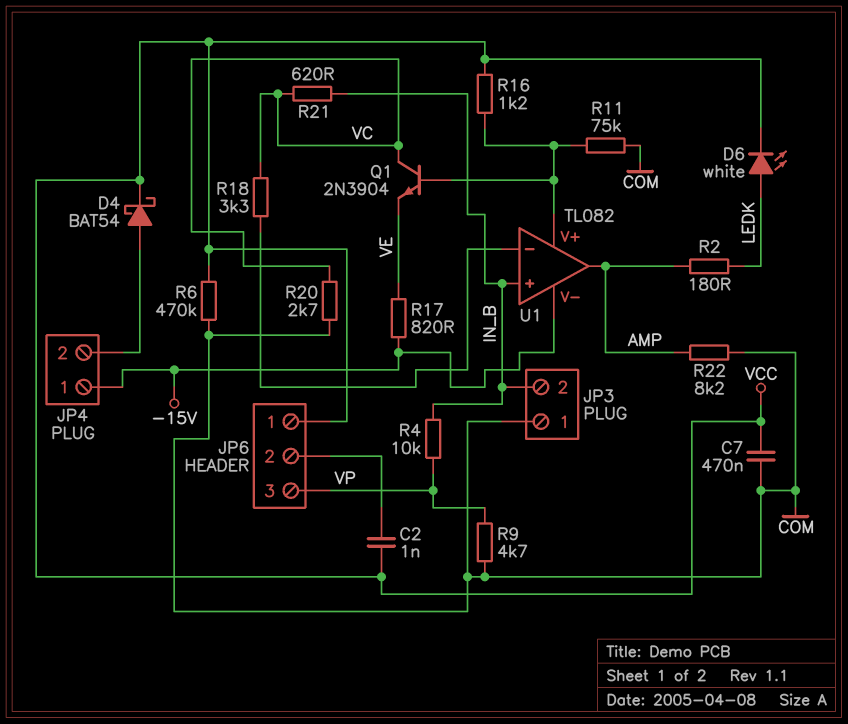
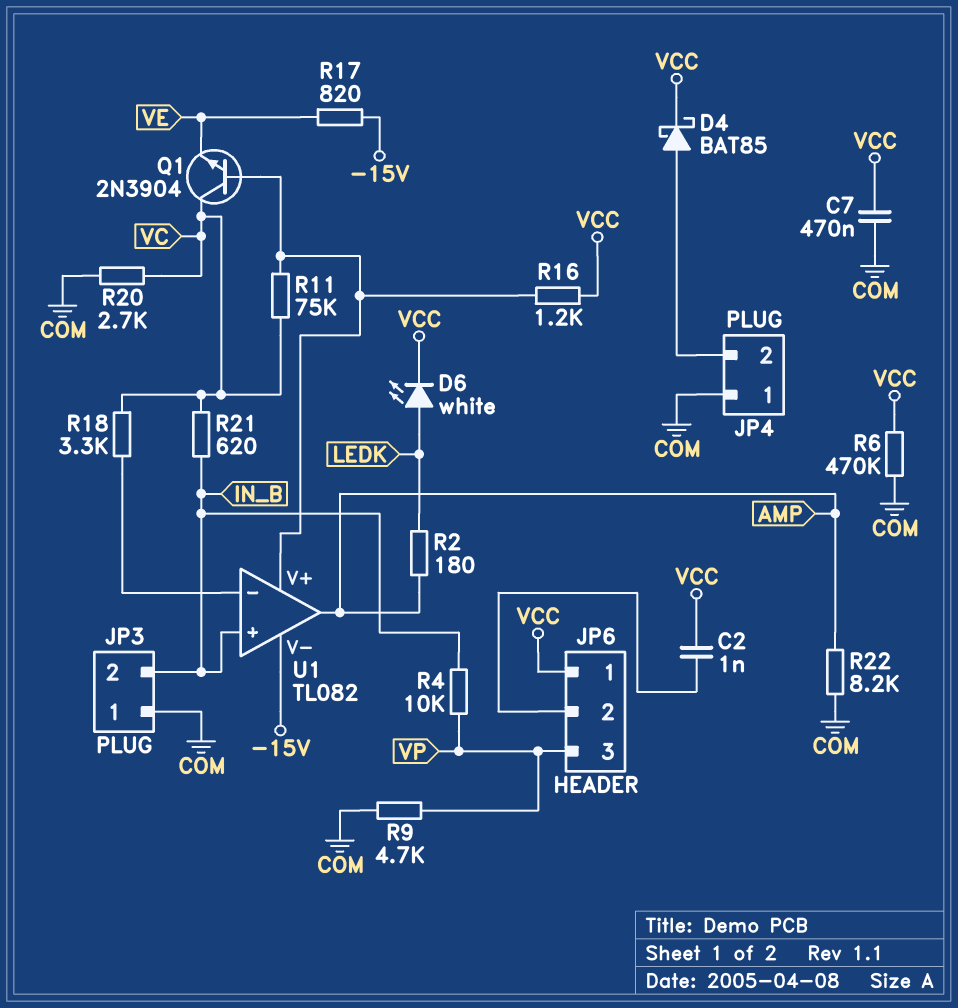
D4: schottky BAT54 (A JP4/2, K VCC) -> schottky BAT85 (A JP4/2, K VCC)
JP4 pin 1: -15V -> COM
R11: 75k (COM, U1/V+) -> 75k (U1/V+, VC)

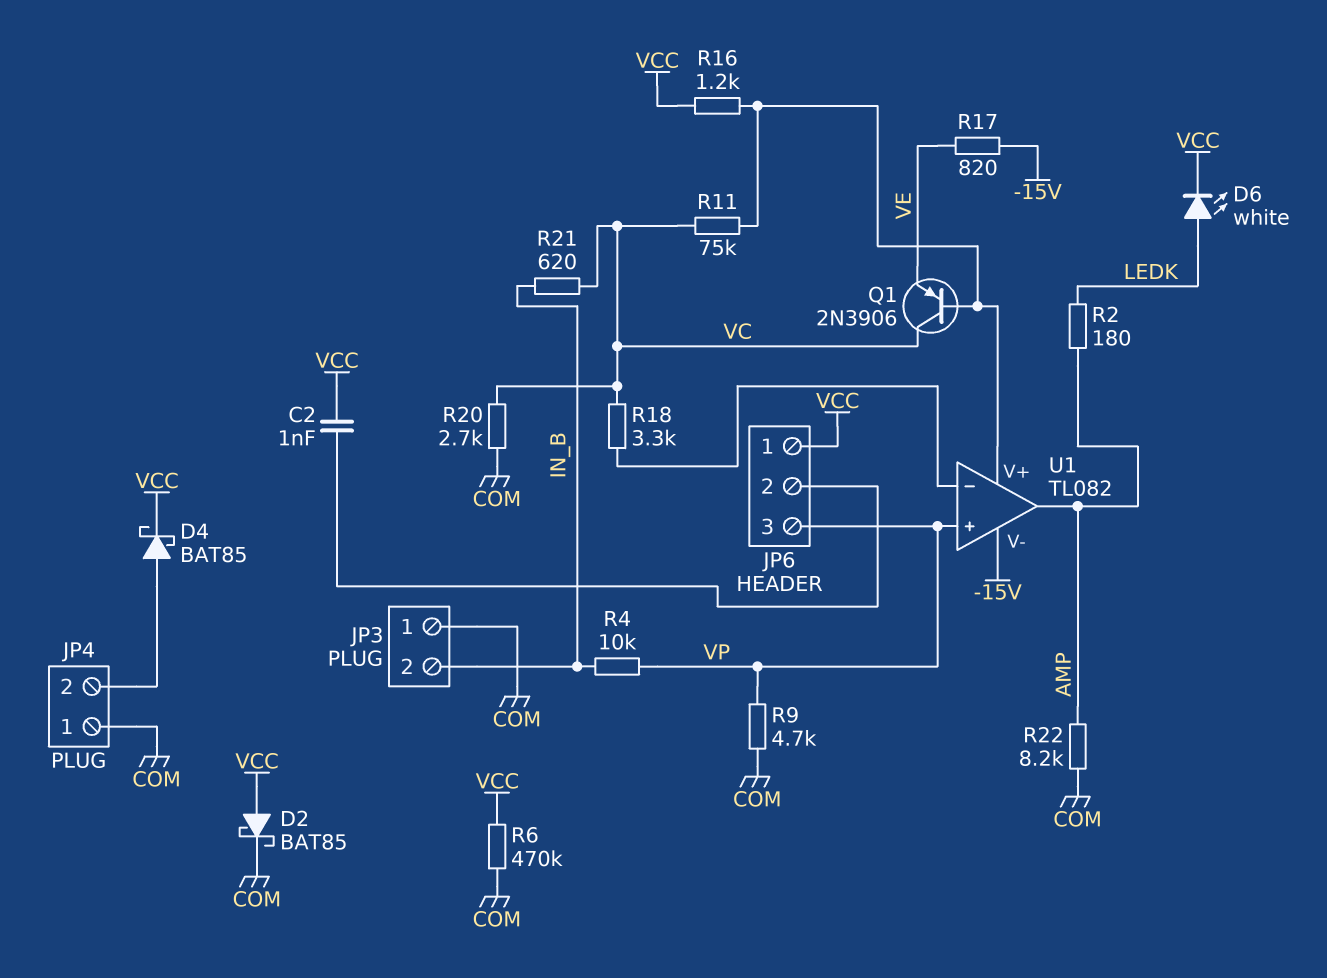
C7: 470nF (COM, VCC) -> none
D2: none -> schottky BAT85 (A VCC, K COM)
Q1: NPN 2N3904 (B U1/V+, C VC, E VE) -> PNP 2N3906 (B U1/V+, C VC, E VE)
U1 pin in+: IN_B -> VP

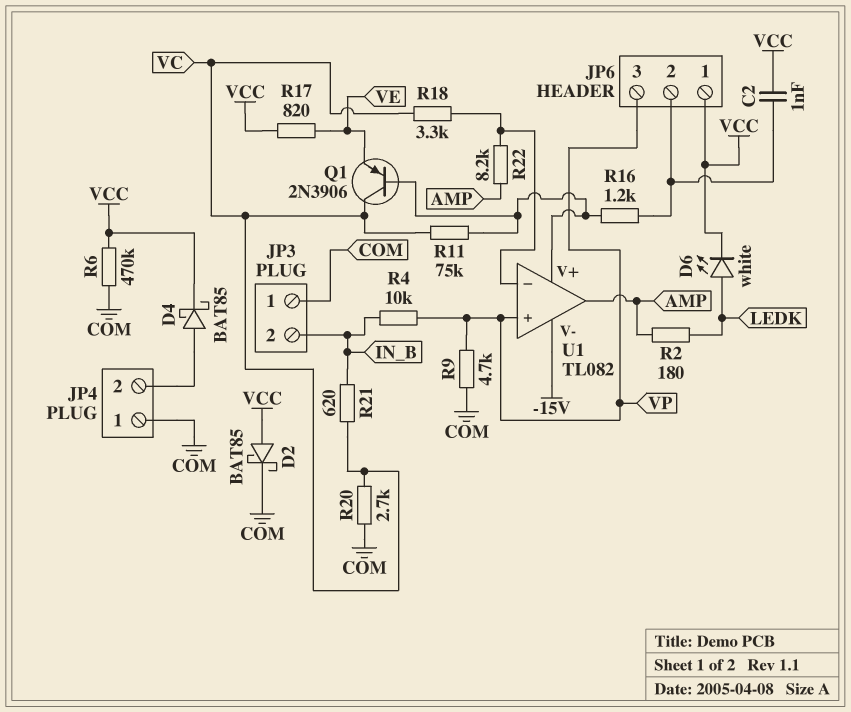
R16: 1.2k (U1/V+, VCC) -> 1.2k (JP6/2, U1/V+)
R17: 820 (-15V, VE) -> 820 (VCC, VE)
R22: 8.2k (AMP, COM) -> 8.2k (AMP, U1/in-)

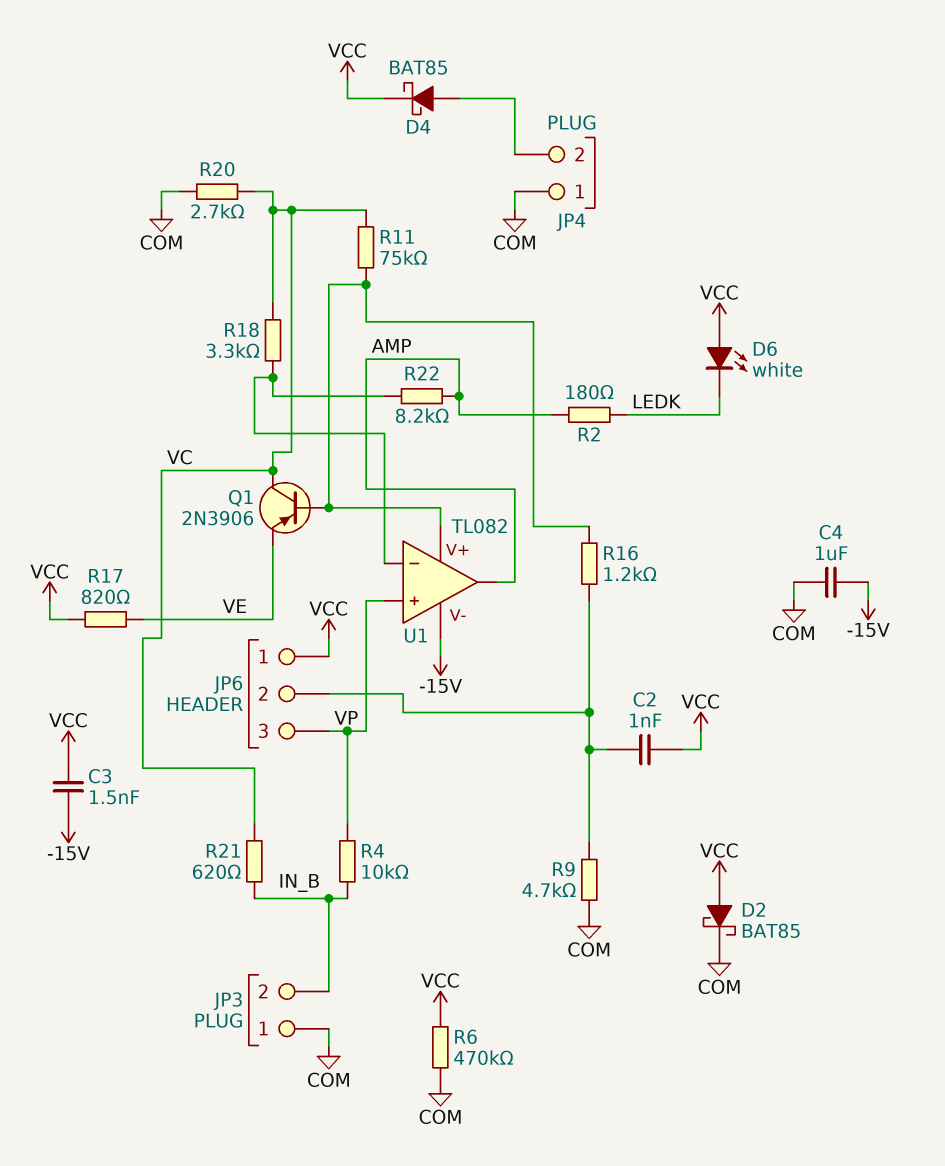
C3: none -> 1.5nF (-15V, VCC)
C4: none -> 1uF (-15V, COM)
D6: LED white (A LEDK, K VCC) -> LED white (A VCC, K LEDK)
R9: 4.7k (COM, VP) -> 4.7k (COM, JP6/2)

